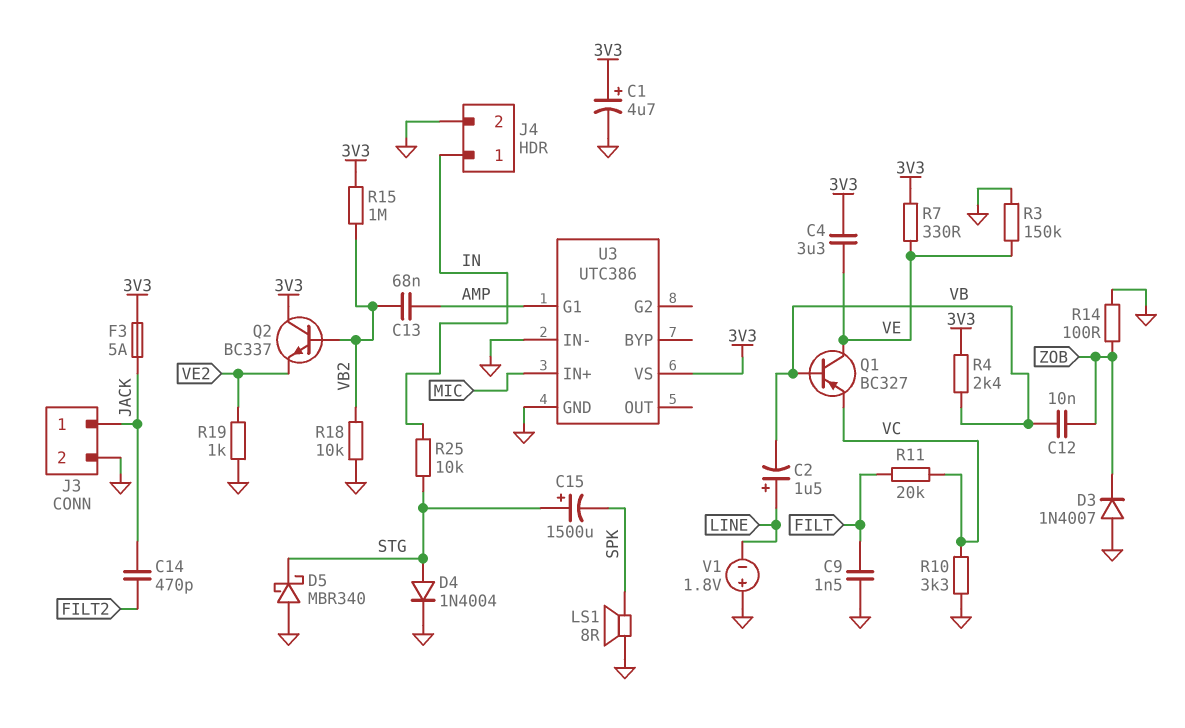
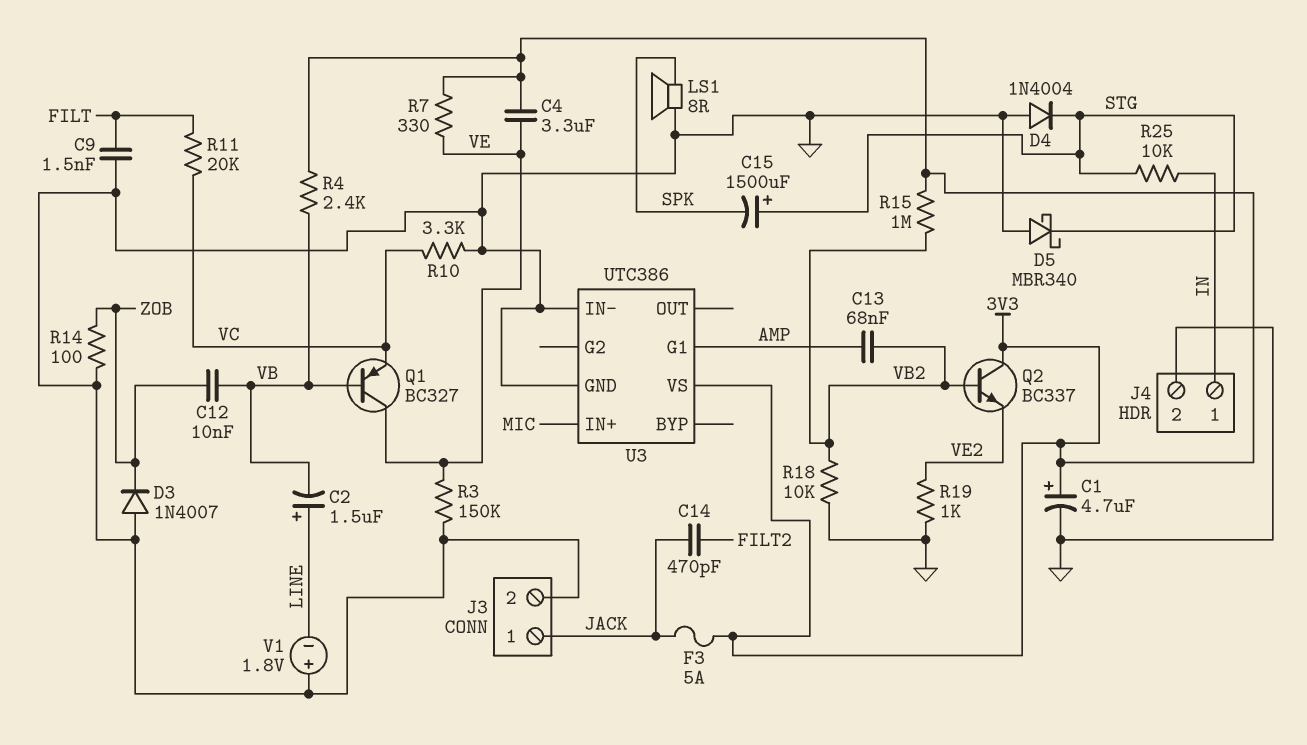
D4: diode 1N4004 (A STG, K GND) -> diode 1N4004 (A GND, K STG)

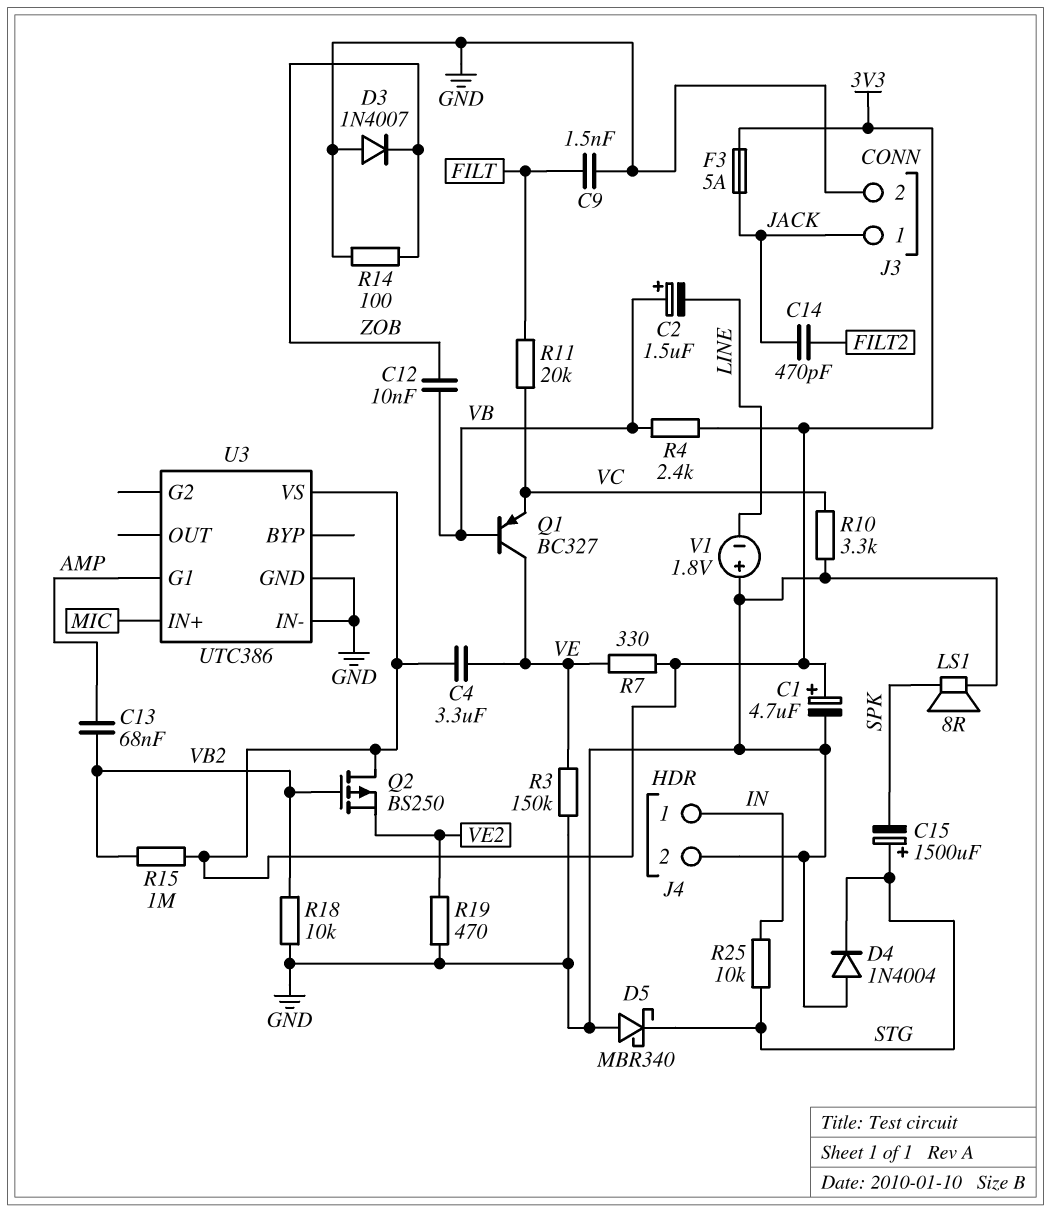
C2: 1.5uF (plus LINE, minus VB) -> 1.5uF (plus VB, minus LINE)
Q2: NPN BC337 (B VB2, C 3V3, E VE2) -> PMOS BS250 (G VB2, D 3V3, S VE2)
R19: 1k (GND, VE2) -> 470 (GND, VE2)

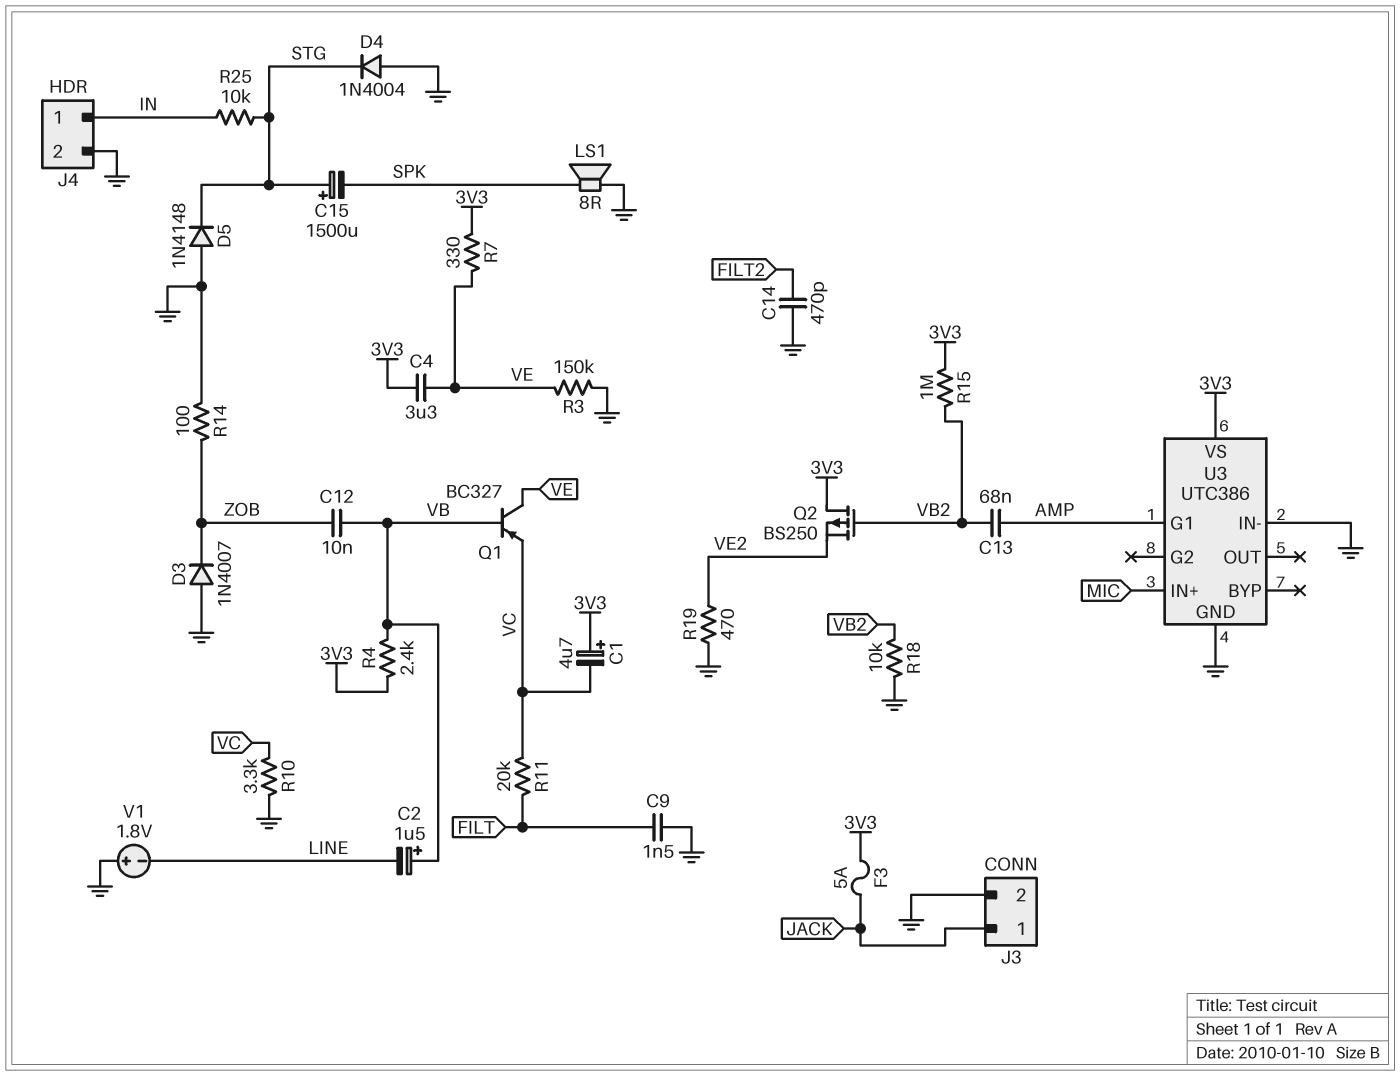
C1: 4.7uF (plus 3V3, minus GND) -> 4.7uF (plus 3V3, minus VC)
C14: 470pF (FILT2, JACK) -> 470pF (FILT2, GND)
D5: schottky MBR340 (A GND, K STG) -> diode 1N4148 (A GND, K STG)

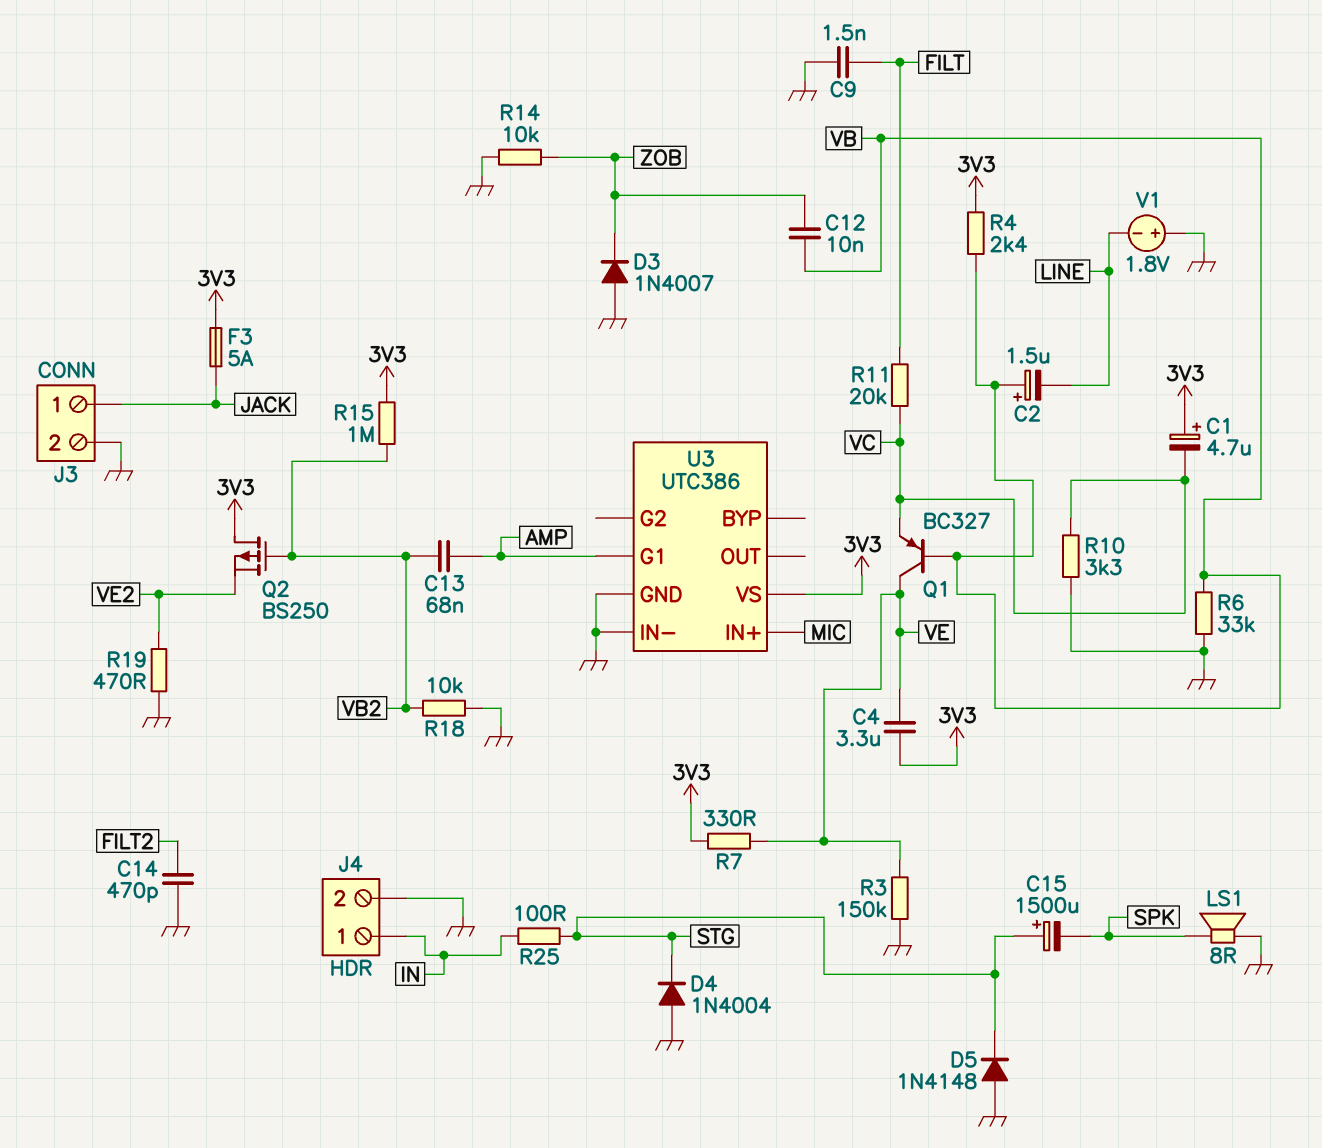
R6: none -> 33k (GND, VB)
R14: 100 (GND, ZOB) -> 10k (GND, ZOB)
R25: 10k (IN, STG) -> 100 (IN, STG)

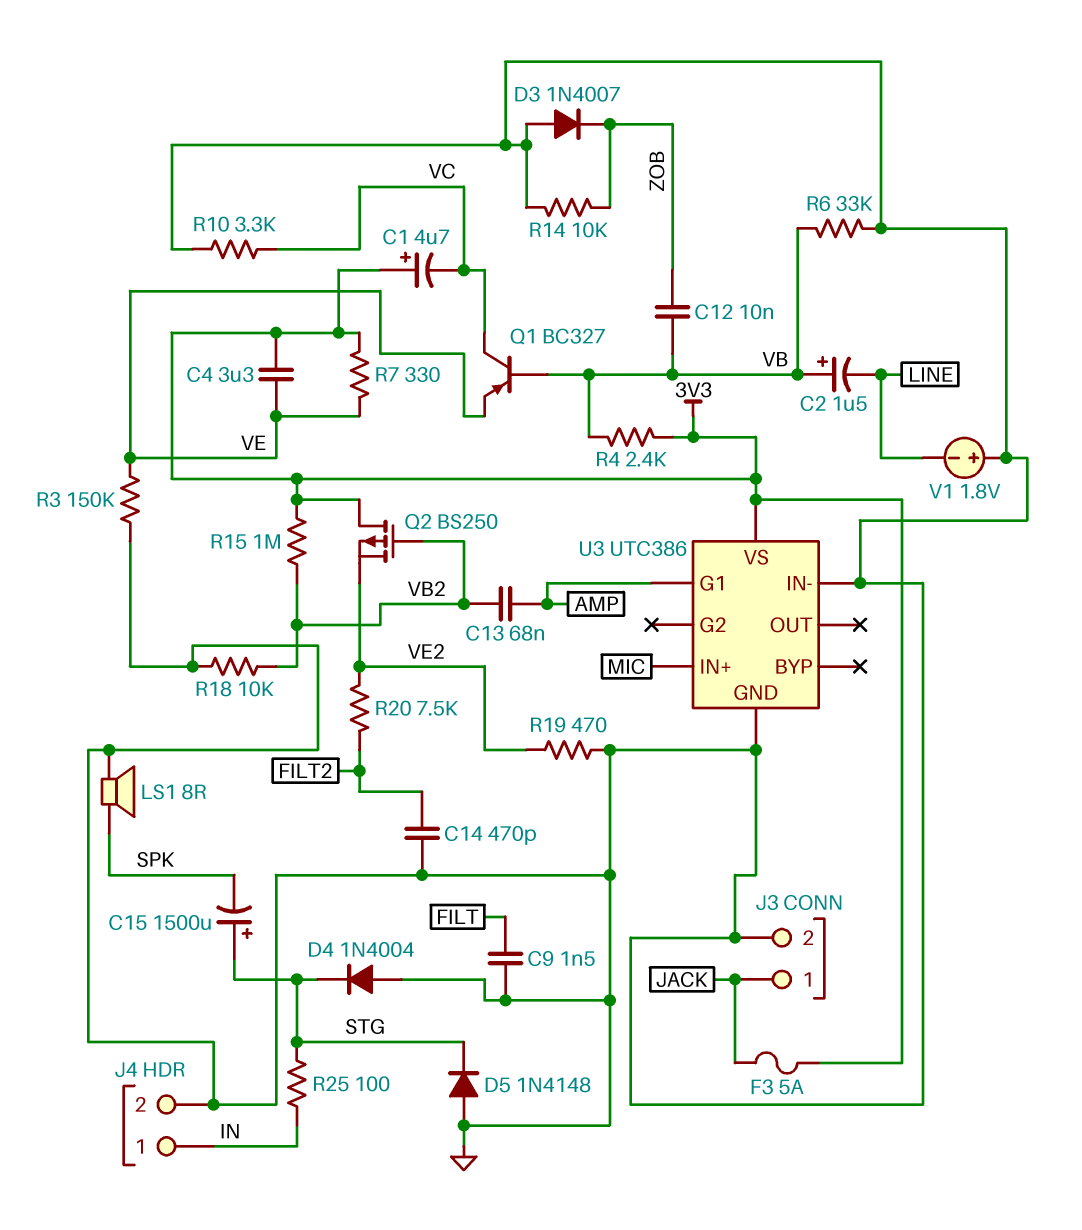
Q1: PNP BC327 (B VB, C VE, E VC) -> PNP BC327 (B VB, C VC, E VE)
R11: 20k (FILT, VC) -> none
R20: none -> 7.5k (FILT2, VE2)

